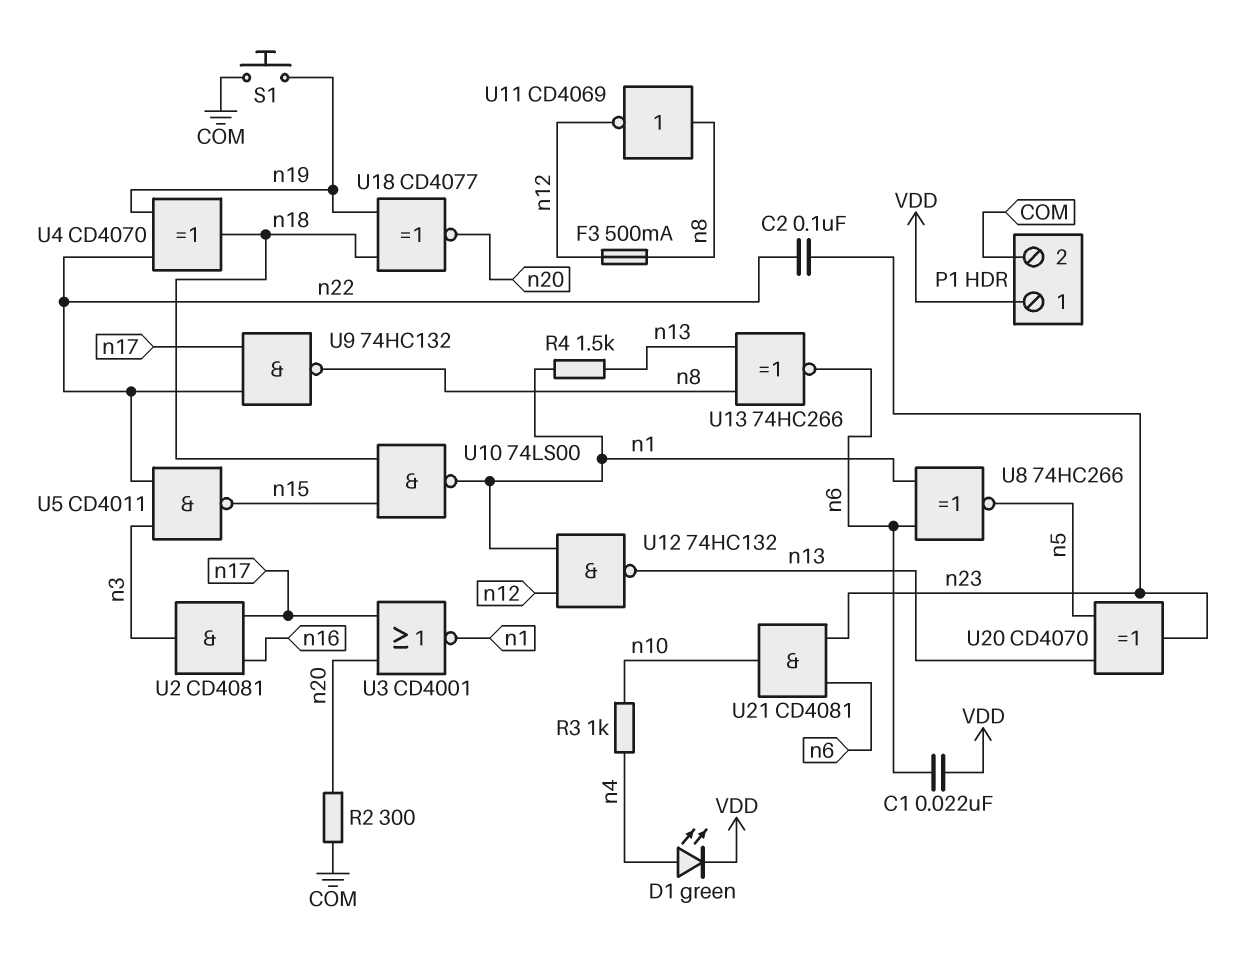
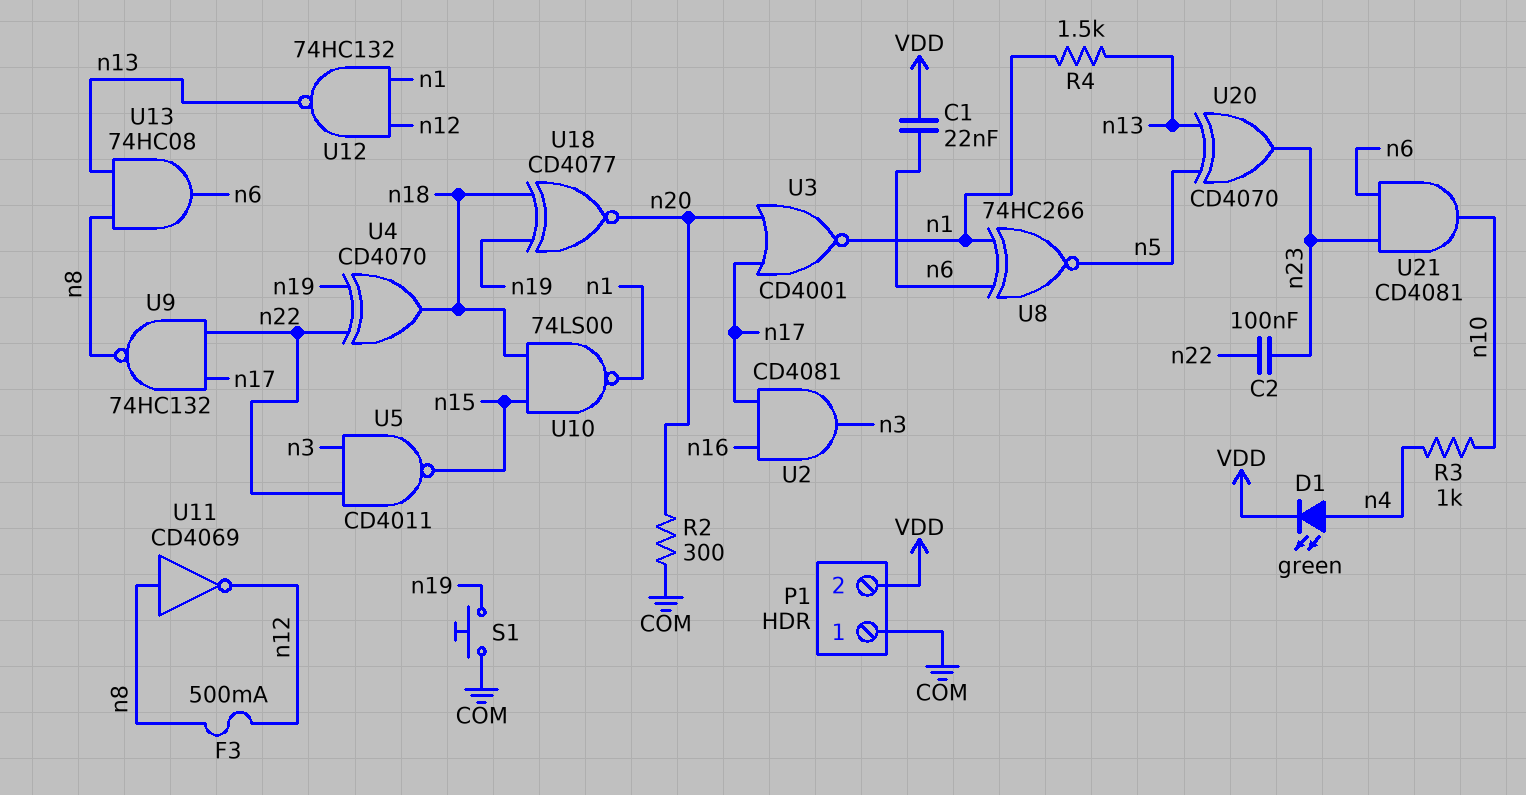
P1 pin 1: VDD -> COM
P1 pin 2: COM -> VDD
U13: XNOR 74HC266 (in n8, in n13, out n6) -> AND 74HC08 (in n8, in n13, out n6)

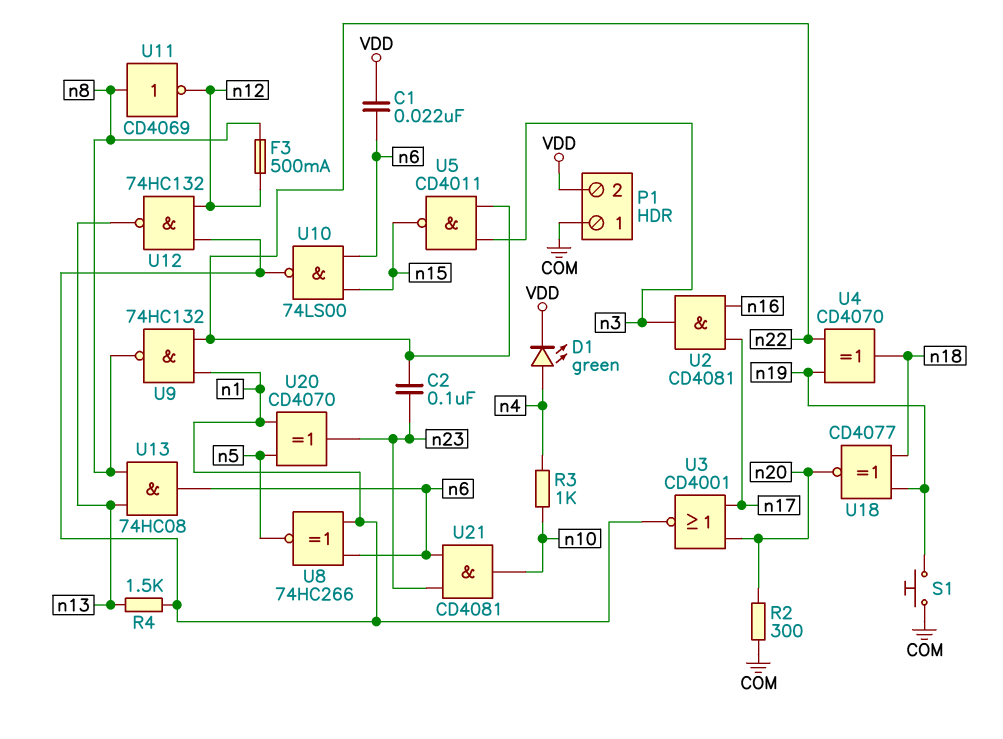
U9: NAND 74HC132 (in n17, in n22, out n8) -> NAND 74HC132 (in n1, in n22, out n8)
U10: NAND 74LS00 (in n15, in n18, out n1) -> NAND 74LS00 (in n6, in n15, out n1)
U20: XOR CD4070 (in n5, in n13, out n23) -> XOR CD4070 (in n1, in n5, out n23)

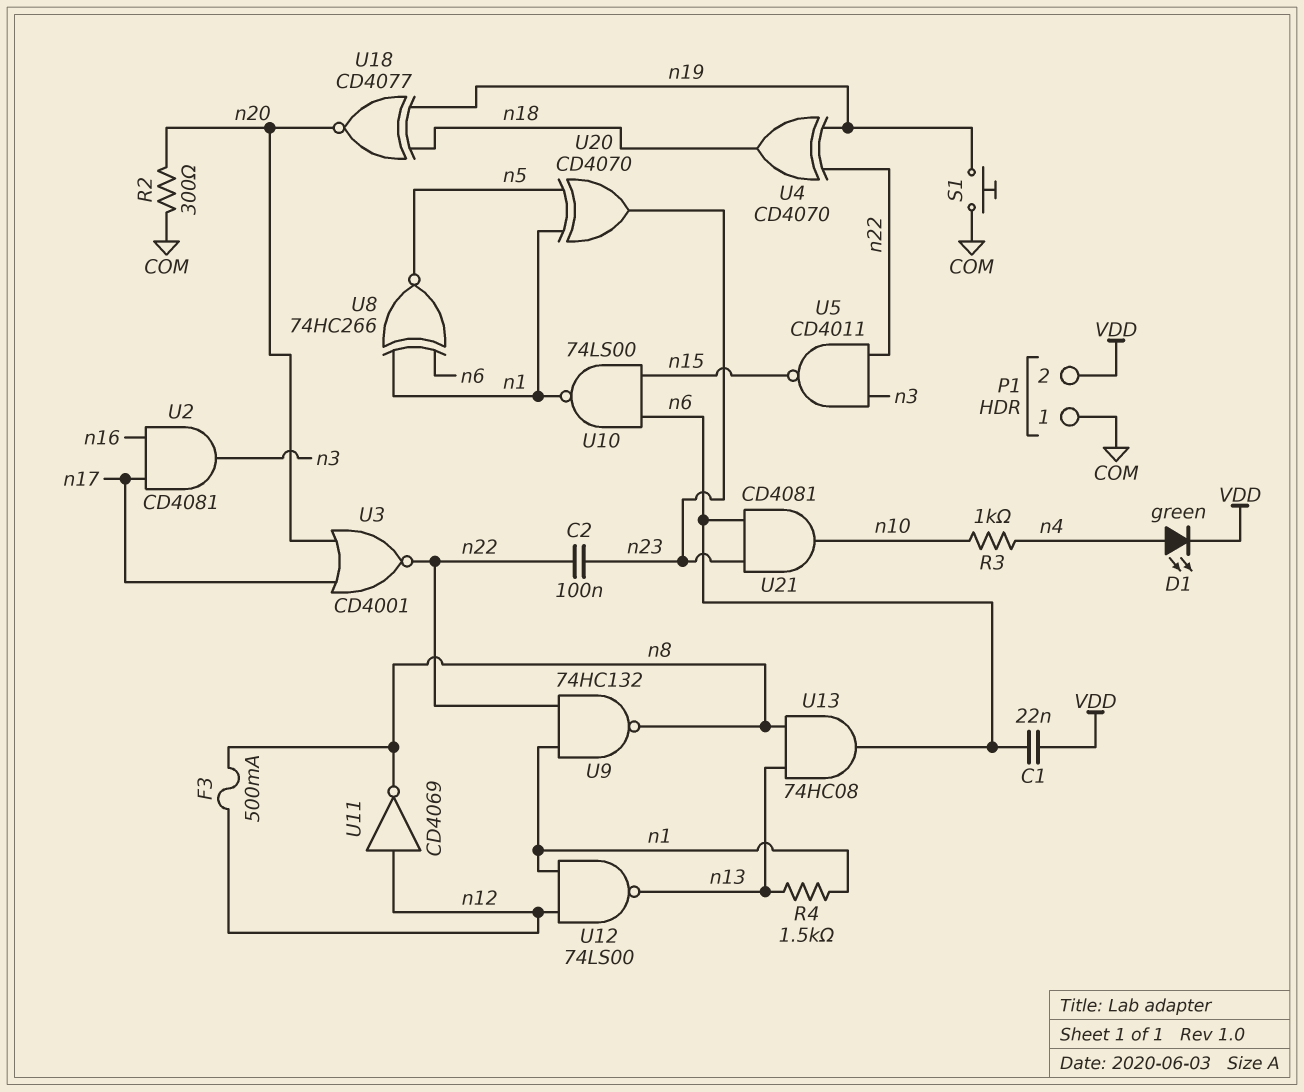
U3: NOR CD4001 (in n17, in n20, out n1) -> NOR CD4001 (in n17, in n20, out n22)
U11: NOT CD4069 (in n8, out n12) -> NOT CD4069 (in n12, out n8)
U12: NAND 74HC132 (in n1, in n12, out n13) -> NAND 74LS00 (in n1, in n12, out n13)

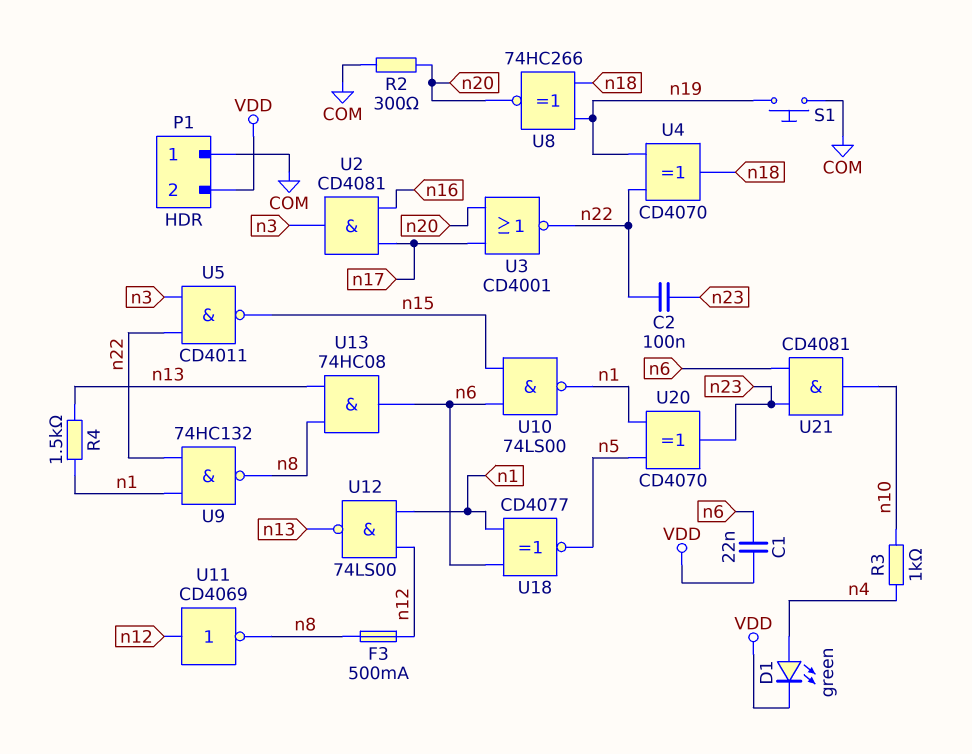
U8: XNOR 74HC266 (in n1, in n6, out n5) -> XNOR 74HC266 (in n18, in n19, out n20)
U18: XNOR CD4077 (in n18, in n19, out n20) -> XNOR CD4077 (in n1, in n6, out n5)

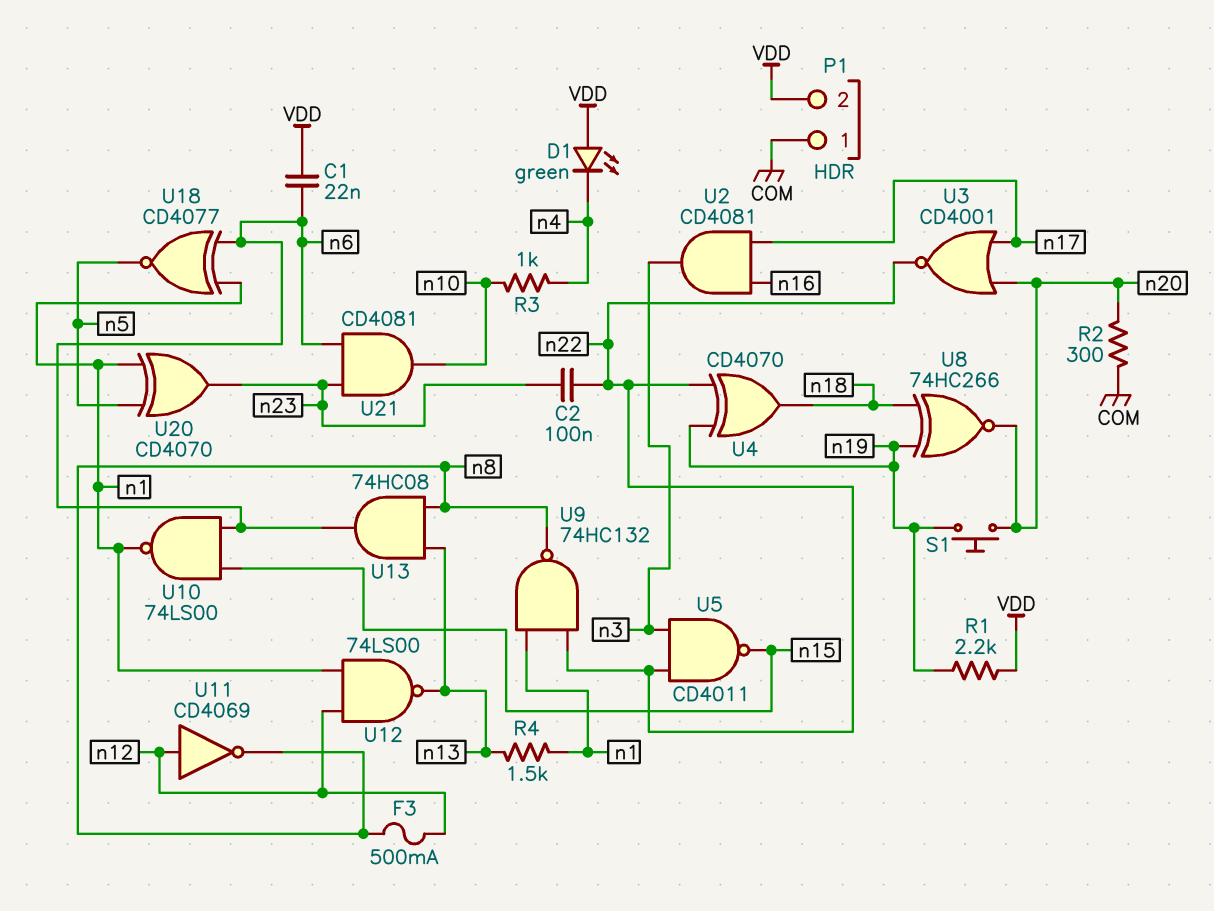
D1: LED green (A n4, K VDD) -> LED green (A VDD, K n4)
R1: none -> 2.2k (VDD, n19)
S1: button (COM, n19) -> button (n19, n20)

